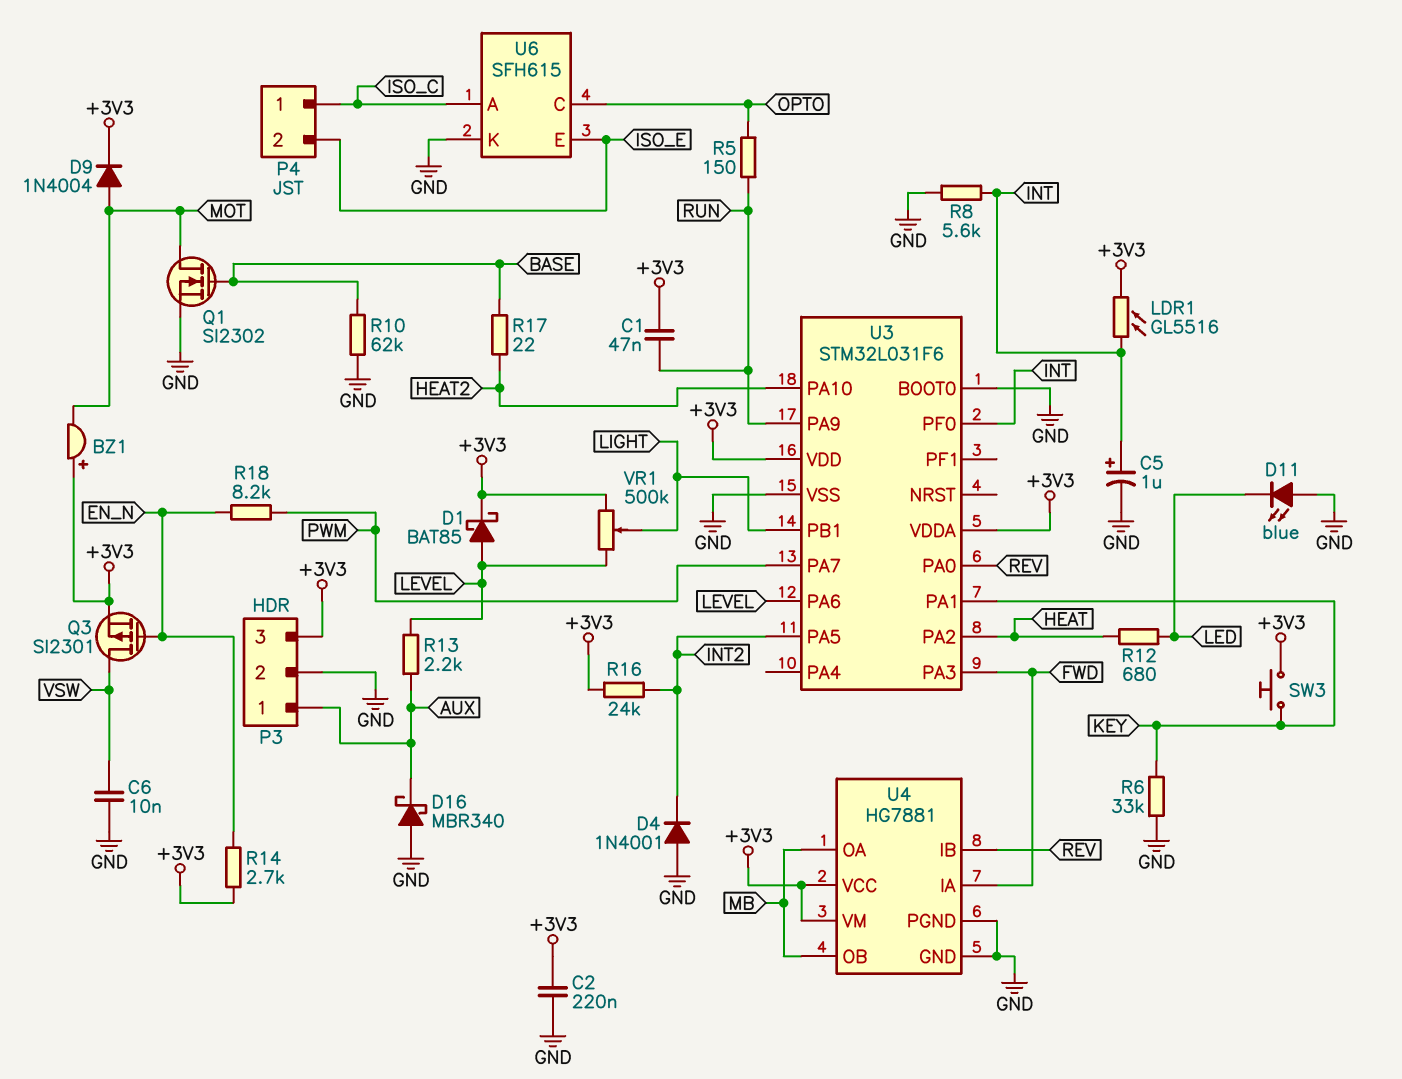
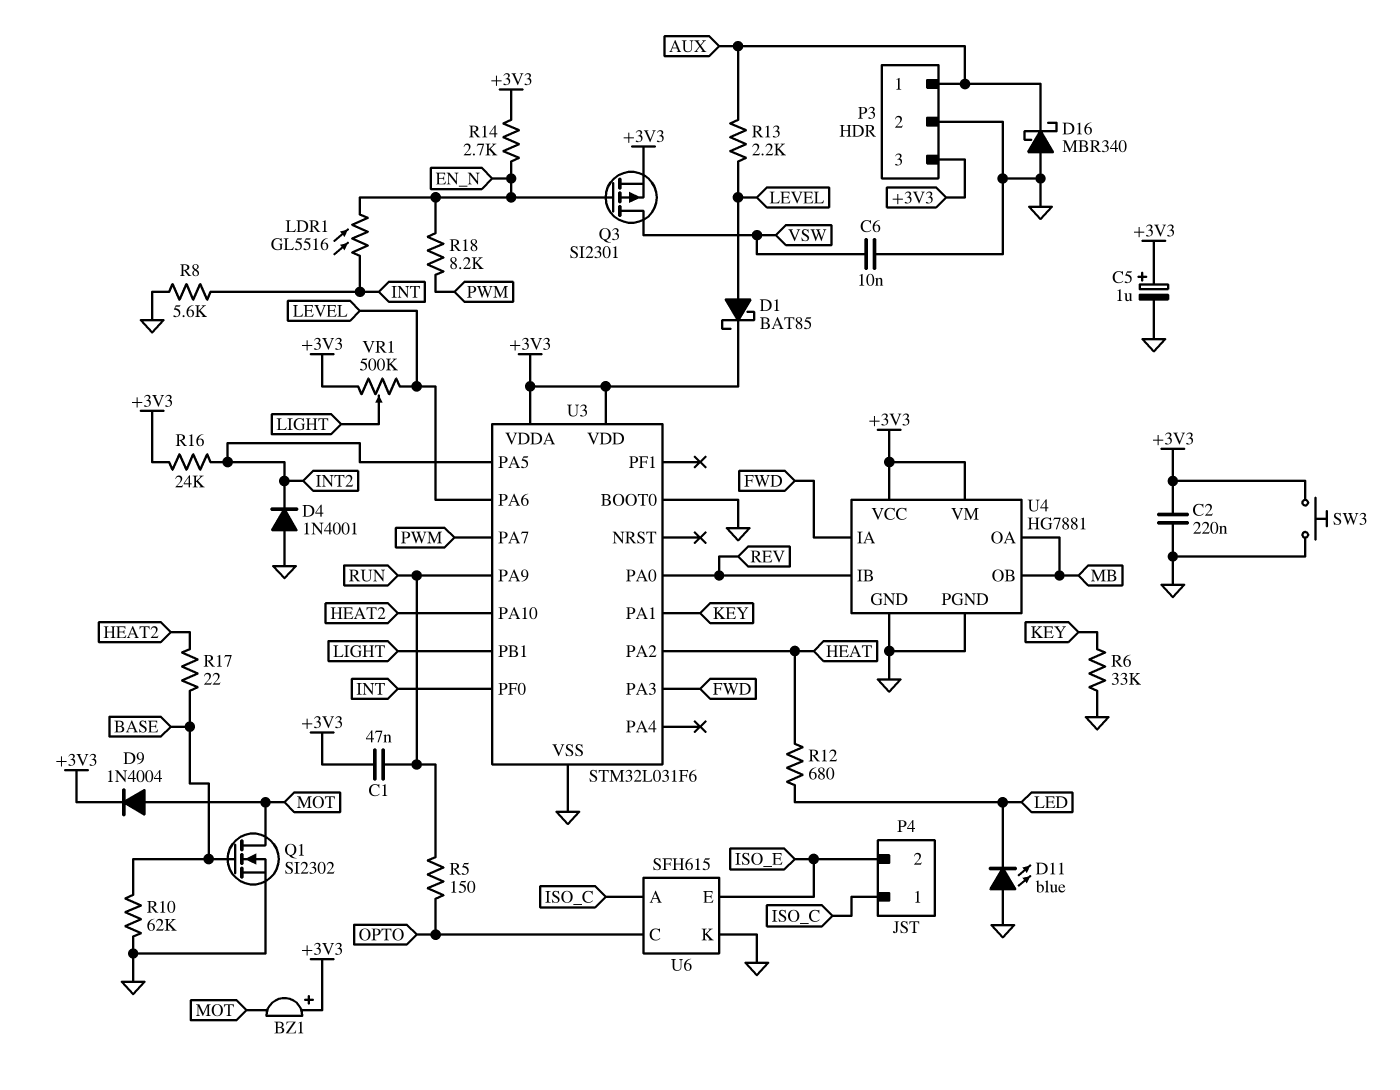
C5: 1uF (plus INT, minus GND) -> 1uF (plus +3V3, minus GND)
LDR1: GL5516 (+3V3, INT) -> GL5516 (EN_N, INT)
SW3: button (+3V3, KEY) -> button (+3V3, GND)

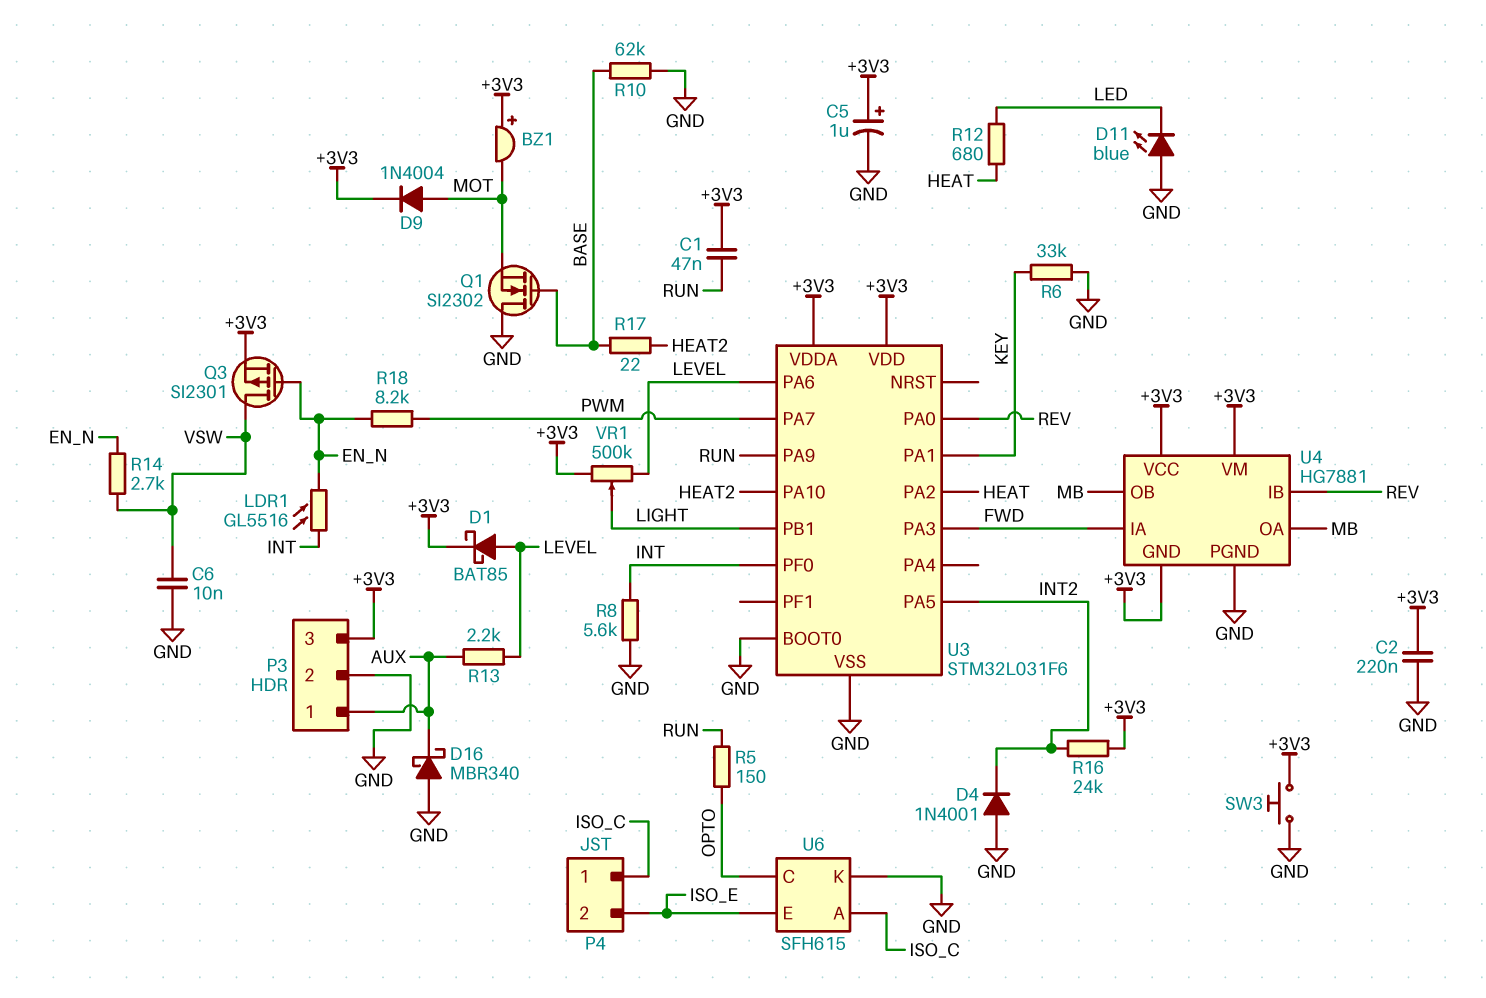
Q1: NMOS SI2302 (G BASE, D MOT, S GND) -> NMOS SI2302 (G BASE, D GND, S MOT)
R14: 2.7k (+3V3, EN_N) -> 2.7k (EN_N, VSW)
U4 pin GND: GND -> +3V3

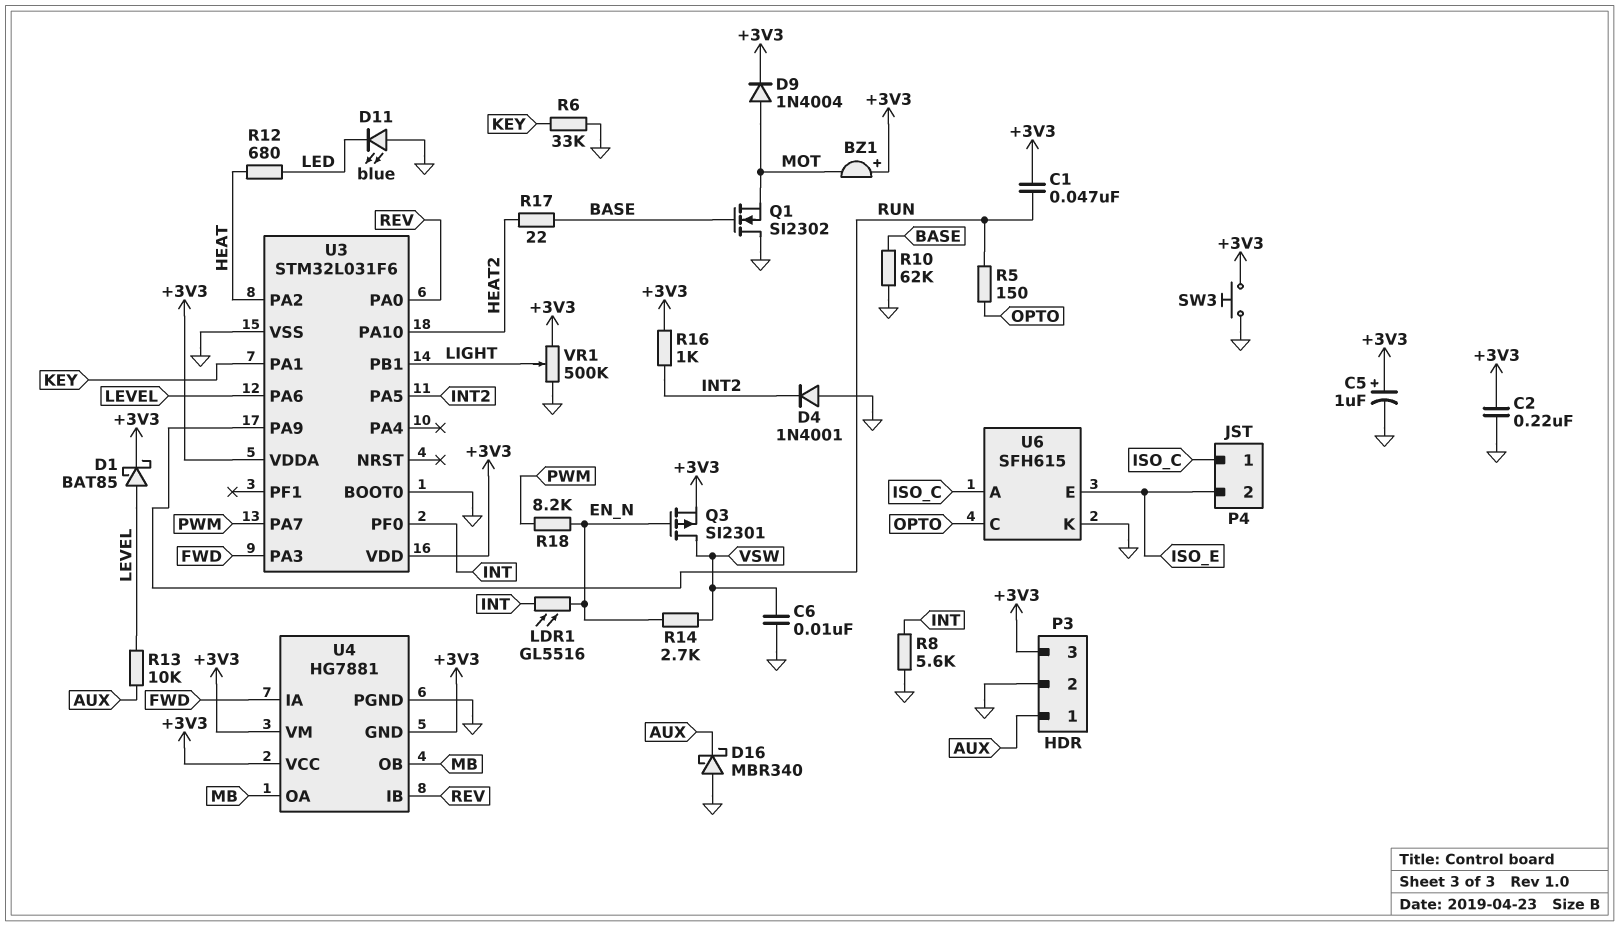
R13: 2.2k (AUX, LEVEL) -> 10k (AUX, LEVEL)
R16: 24k (+3V3, INT2) -> 1k (+3V3, INT2)
VR1: 500k (+3V3, LEVEL, wiper LIGHT) -> 500k (+3V3, GND, wiper LIGHT)

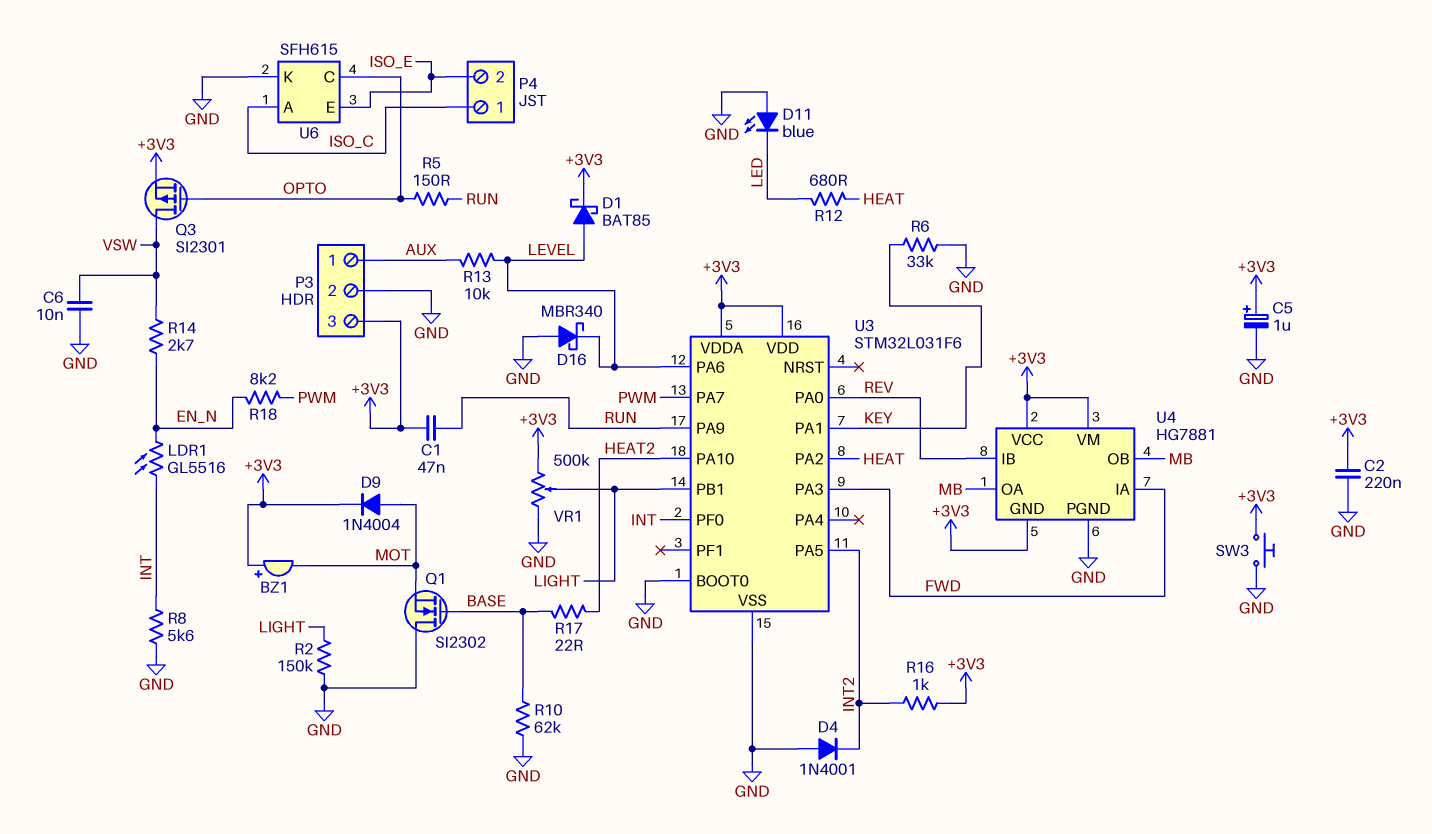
D16: schottky MBR340 (A GND, K AUX) -> schottky MBR340 (A GND, K LEVEL)
Q3: PMOS SI2301 (G EN_N, D VSW, S +3V3) -> PMOS SI2301 (G OPTO, D VSW, S +3V3)
R2: none -> 150k (GND, LIGHT)

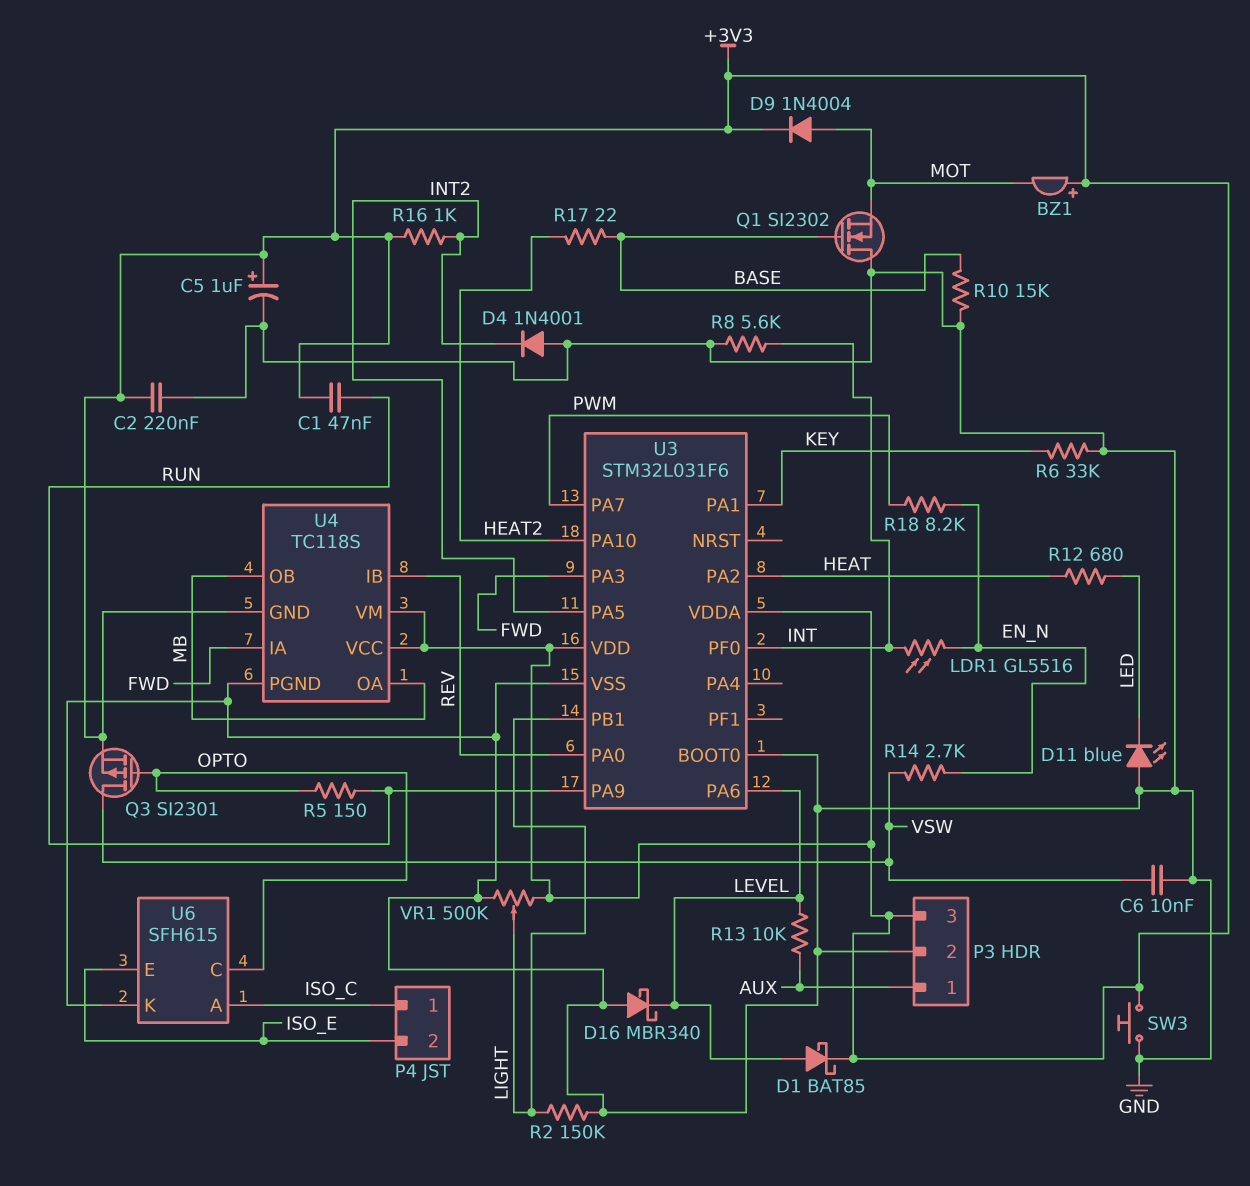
R10: 62k (BASE, GND) -> 15k (BASE, GND)
U4: HG7881 -> TC118S

